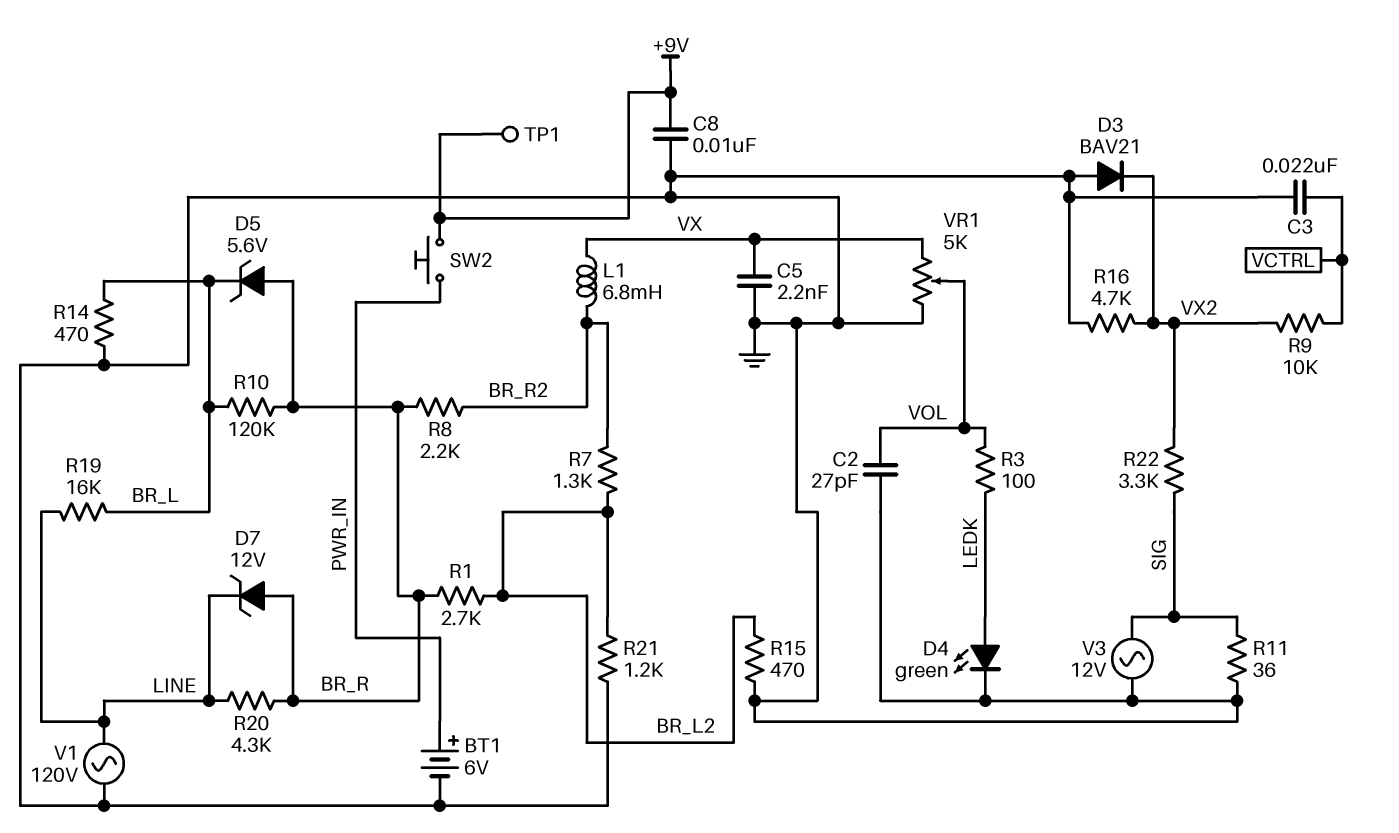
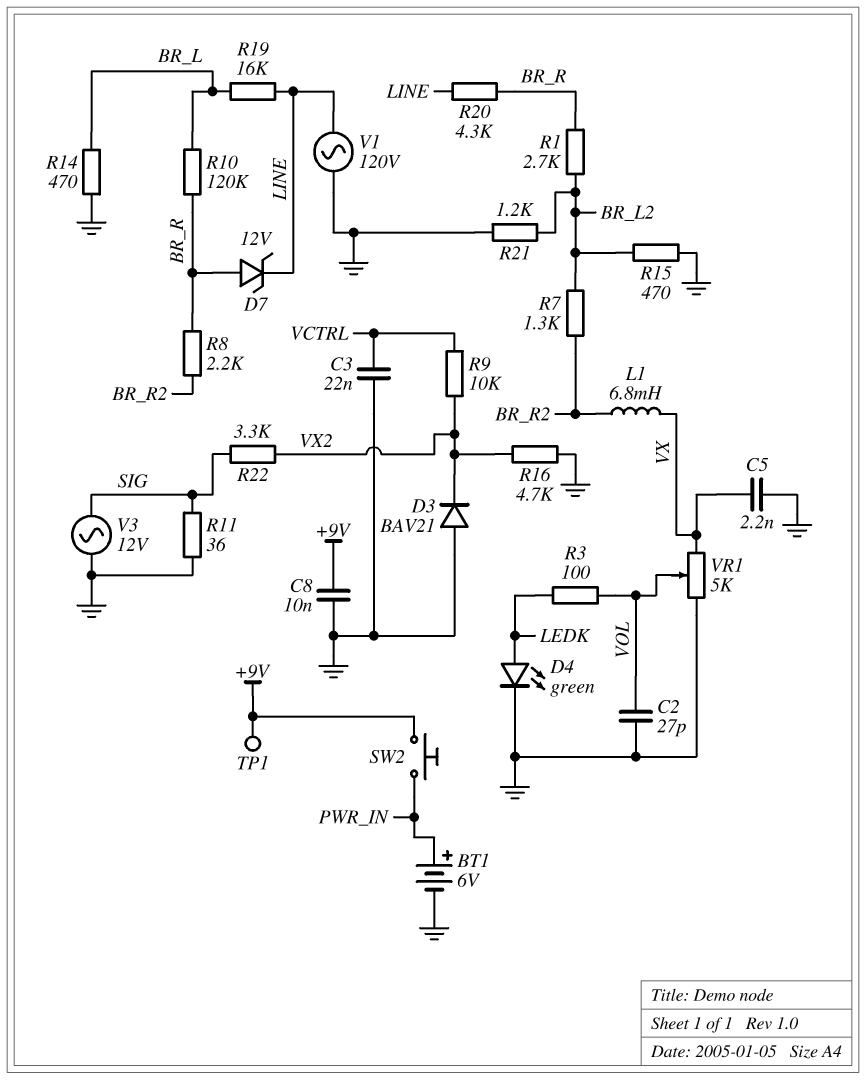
D5: zener 5.6V (A BR_R, K BR_L) -> none

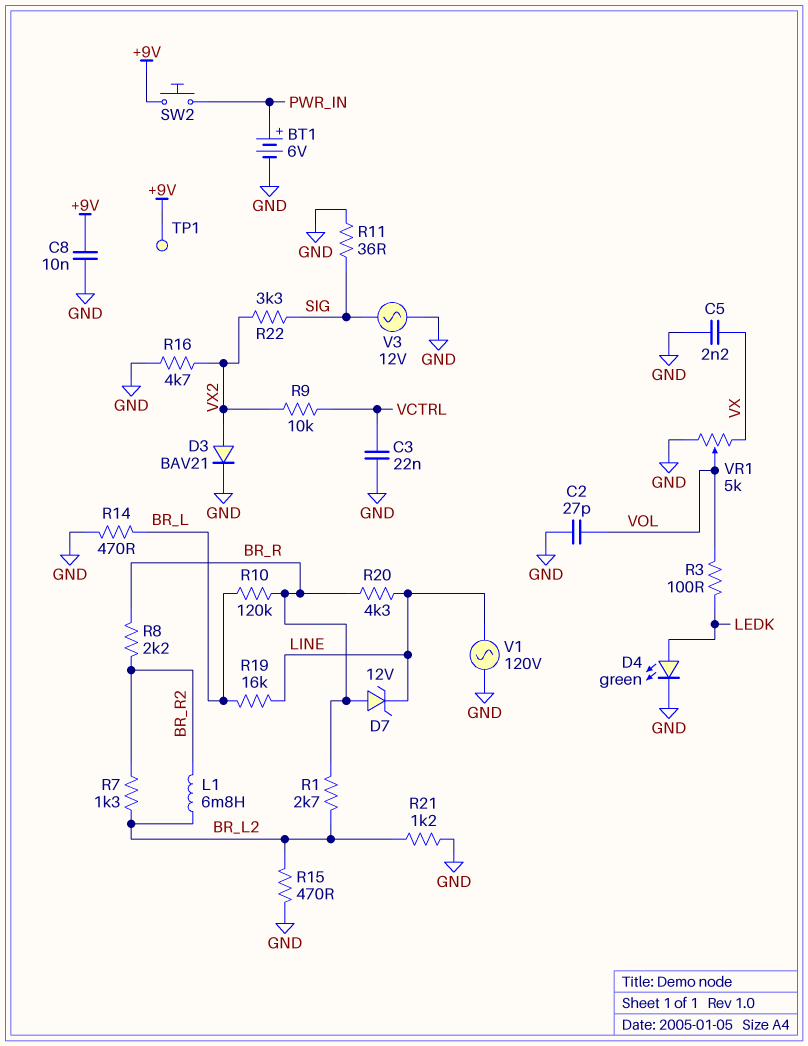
D3: diode BAV21 (A GND, K VX2) -> diode BAV21 (A VX2, K GND)
L1: 6.8mH (BR_R2, VX) -> 6.8mH (BR_L2, BR_R2)

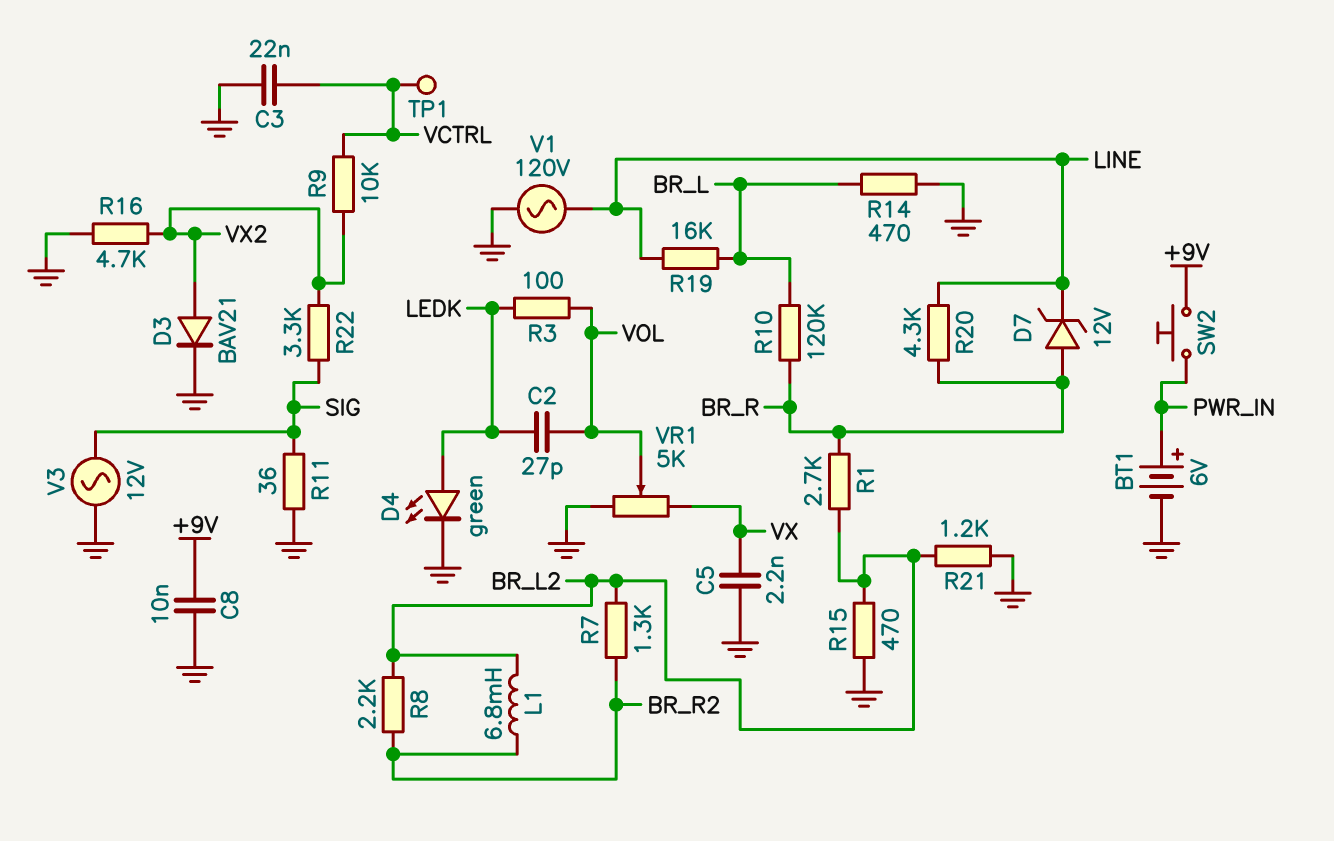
C2: 27pF (GND, VOL) -> 27pF (LEDK, VOL)
R8: 2.2k (BR_R, BR_R2) -> 2.2k (BR_L2, BR_R2)
TP1: test point (+9V) -> test point (VCTRL)

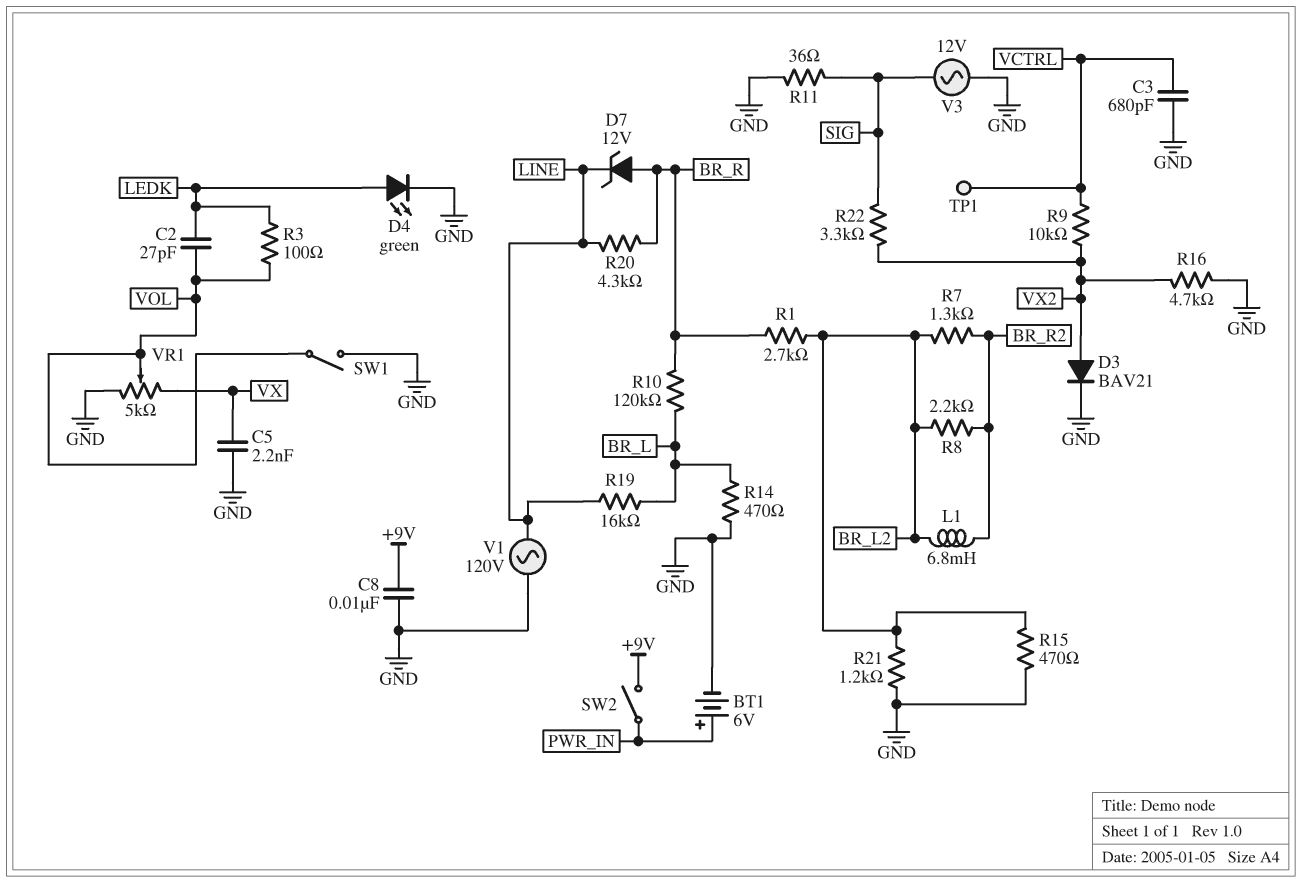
C3: 22nF (GND, VCTRL) -> 680pF (GND, VCTRL)
SW1: none -> switch (GND, VOL)
SW2: button (+9V, PWR_IN) -> switch (+9V, PWR_IN)

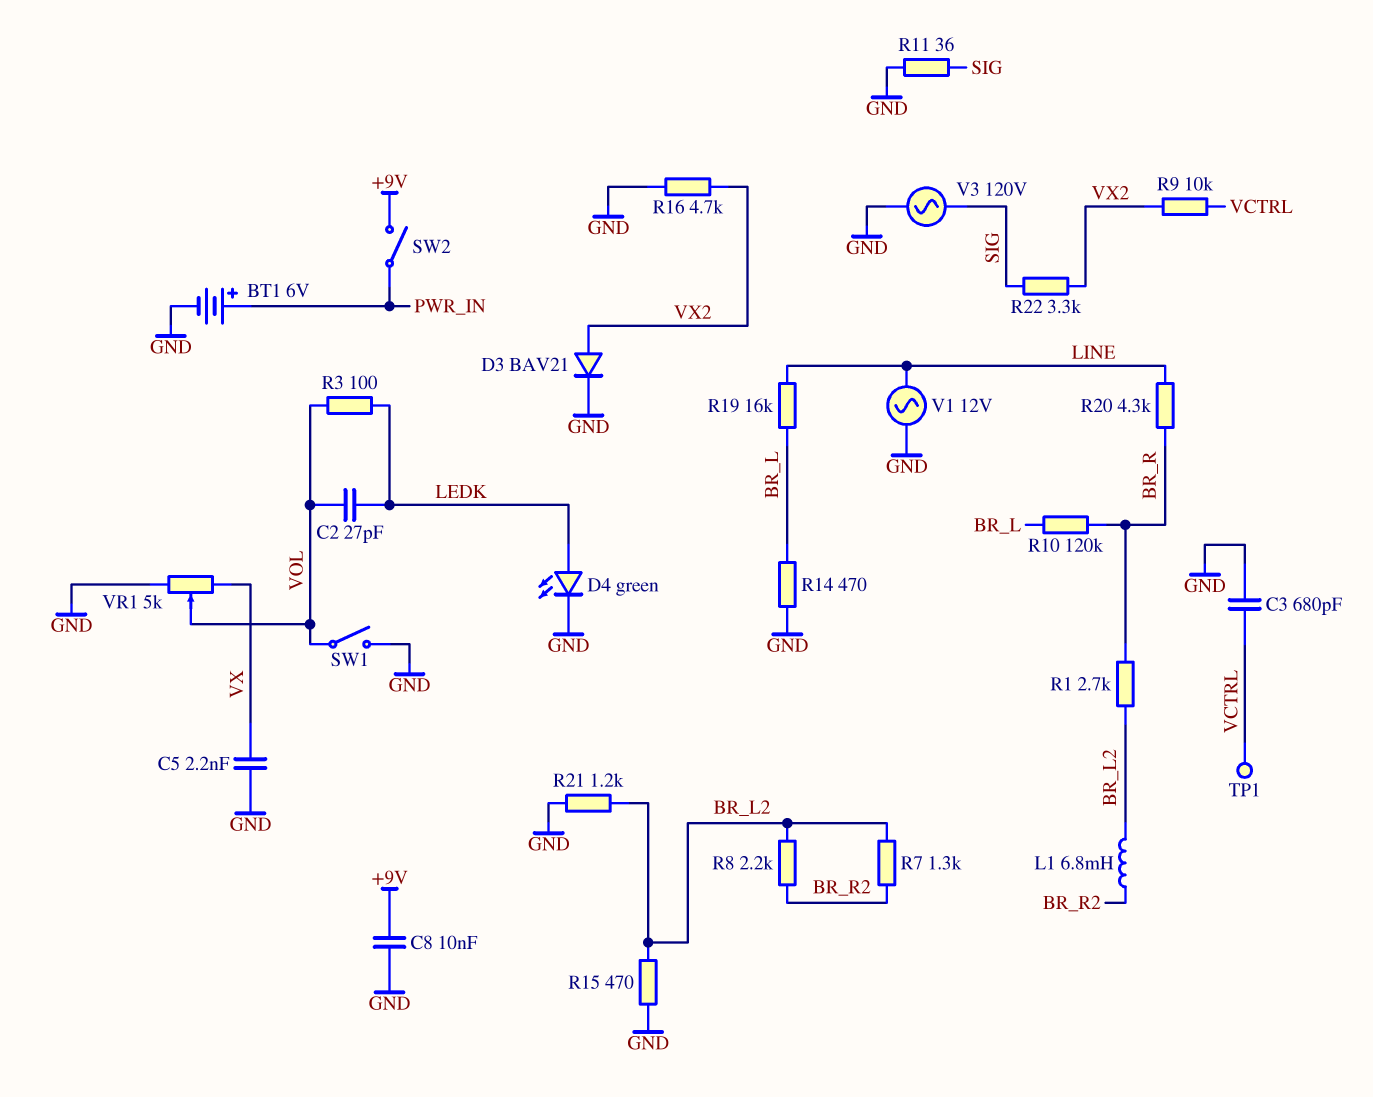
D7: zener 12V (A BR_R, K LINE) -> none
V1: AC 120V (GND, LINE) -> AC 12V (GND, LINE)
V3: AC 12V (GND, SIG) -> AC 120V (GND, SIG)

